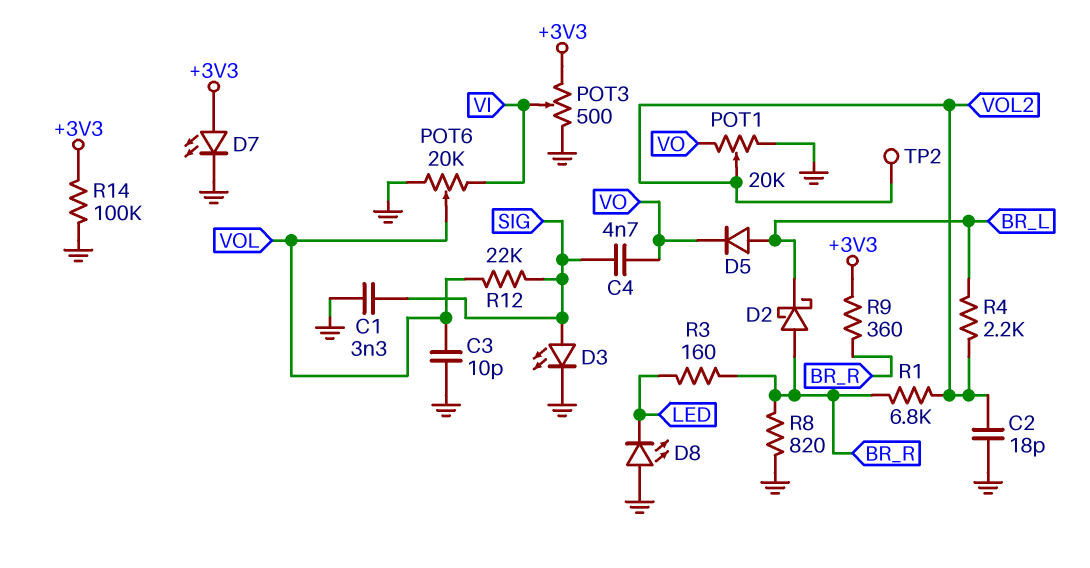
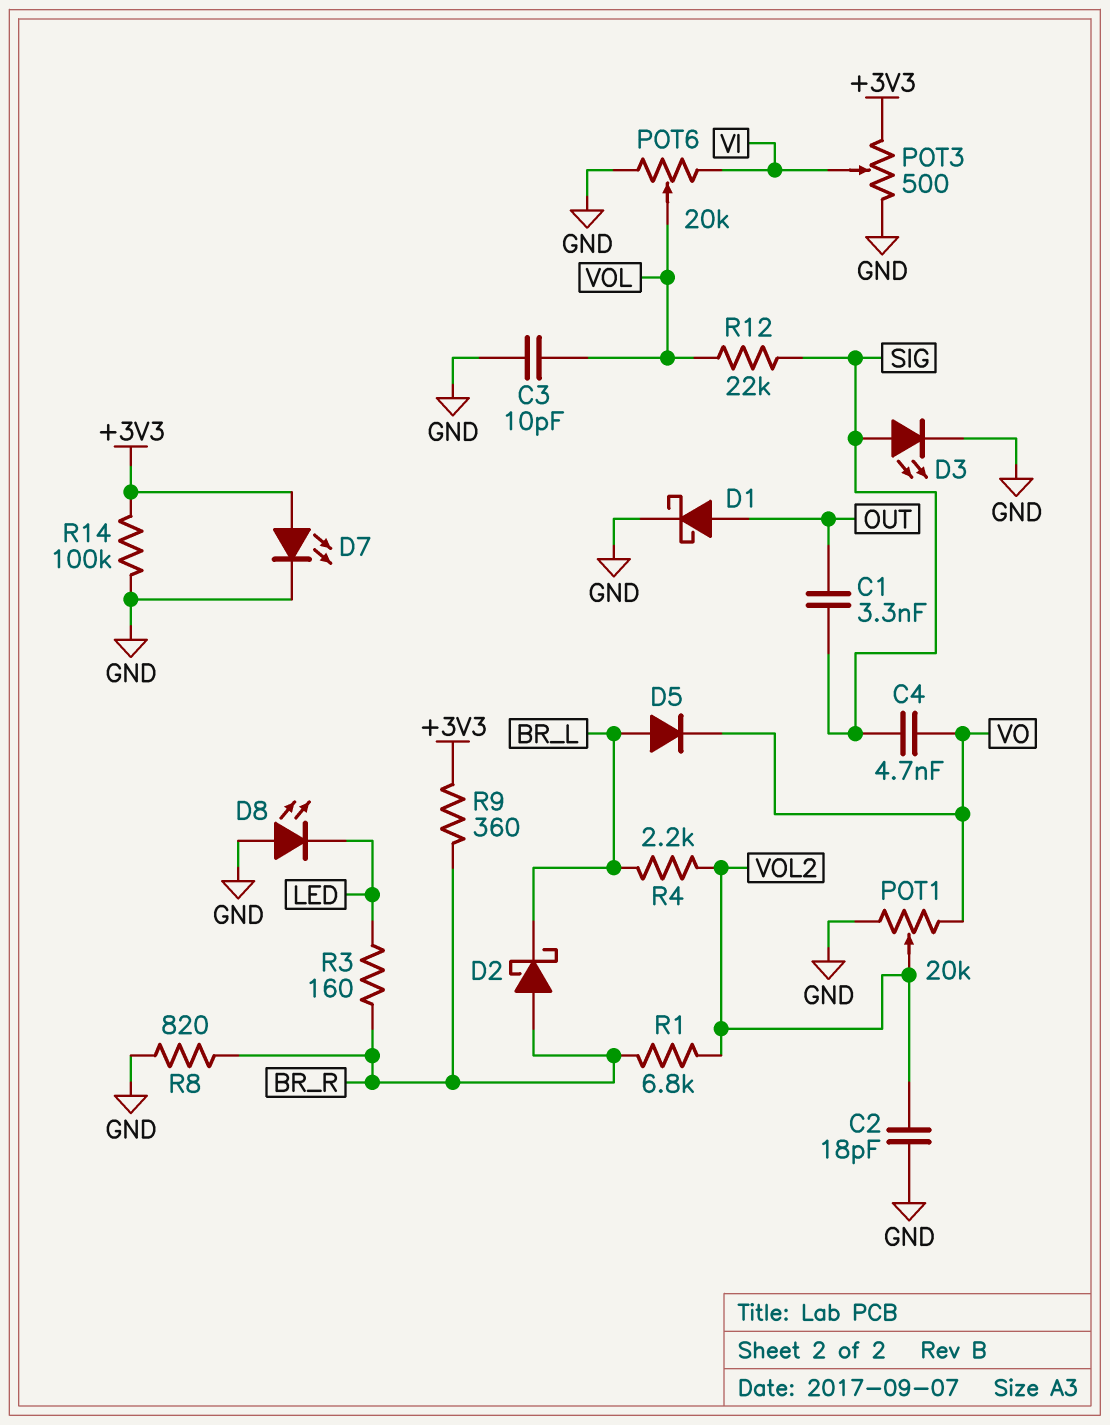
C1: 3.3nF (GND, SIG) -> 3.3nF (OUT, SIG)
D1: none -> schottky (A OUT, K GND)
TP2: test point (VOL2) -> none

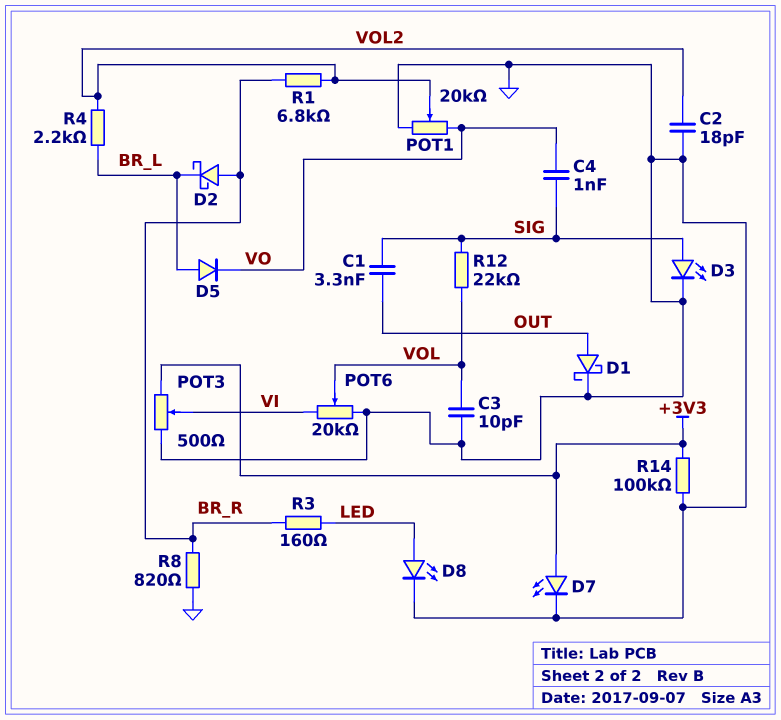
C4: 4.7nF (SIG, VO) -> 1nF (SIG, VO)
D8: LED (A GND, K LED) -> LED (A LED, K GND)
R9: 360 (+3V3, BR_R) -> none

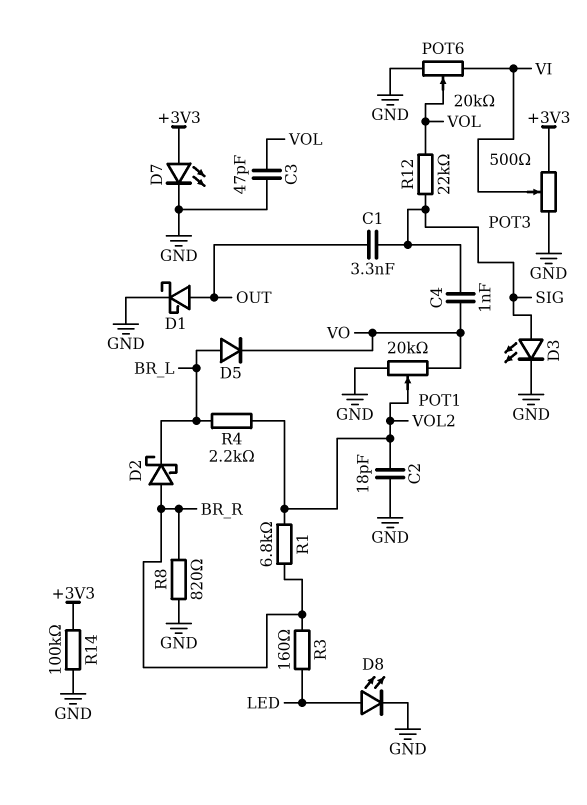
C3: 10pF (GND, VOL) -> 47pF (GND, VOL)

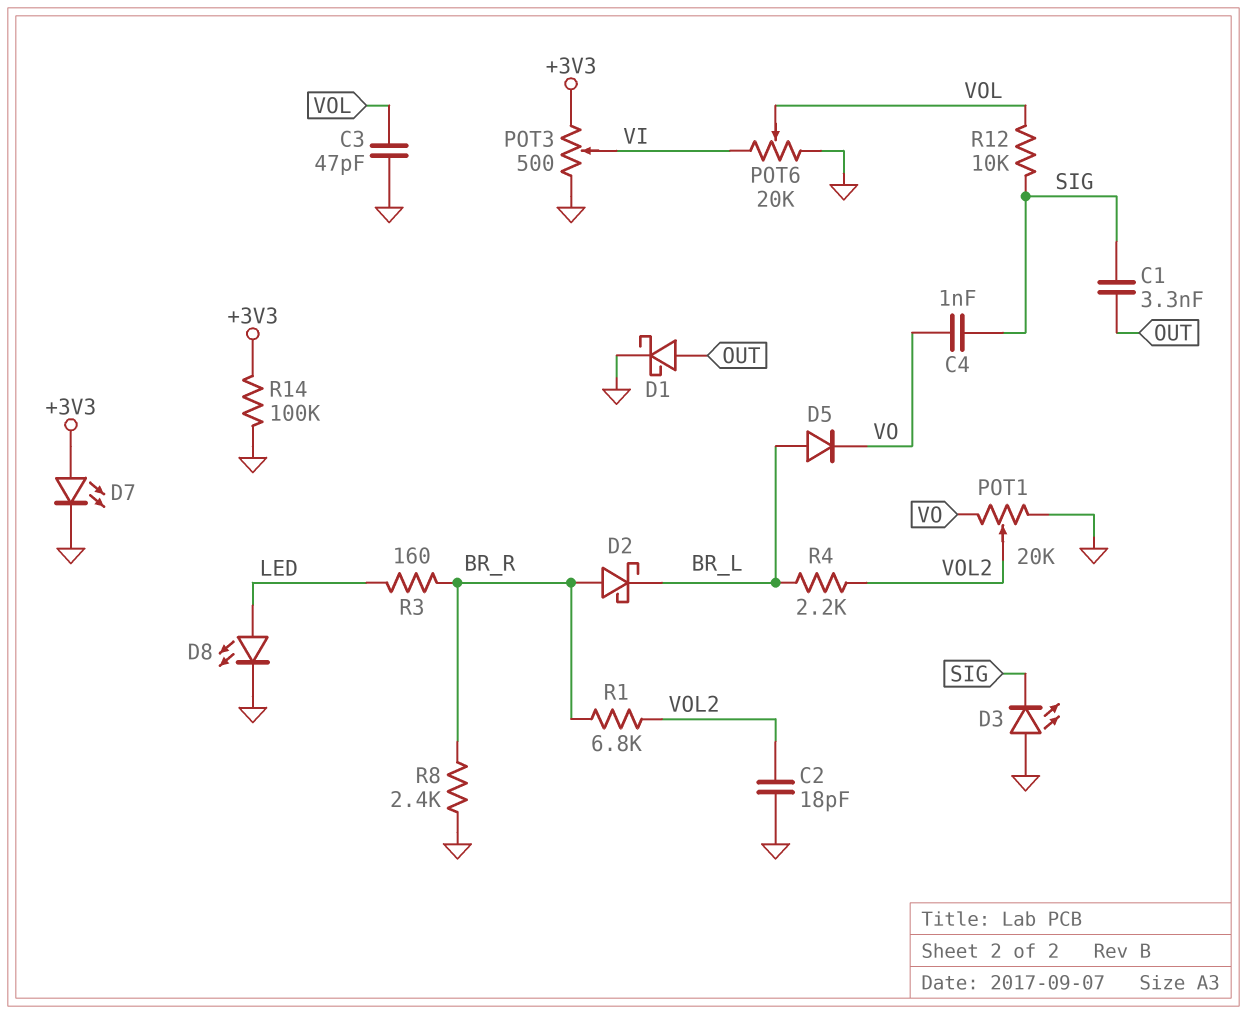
D3: LED (A SIG, K GND) -> LED (A GND, K SIG)
R8: 820 (BR_R, GND) -> 2.4k (BR_R, GND)
R12: 22k (SIG, VOL) -> 10k (SIG, VOL)

